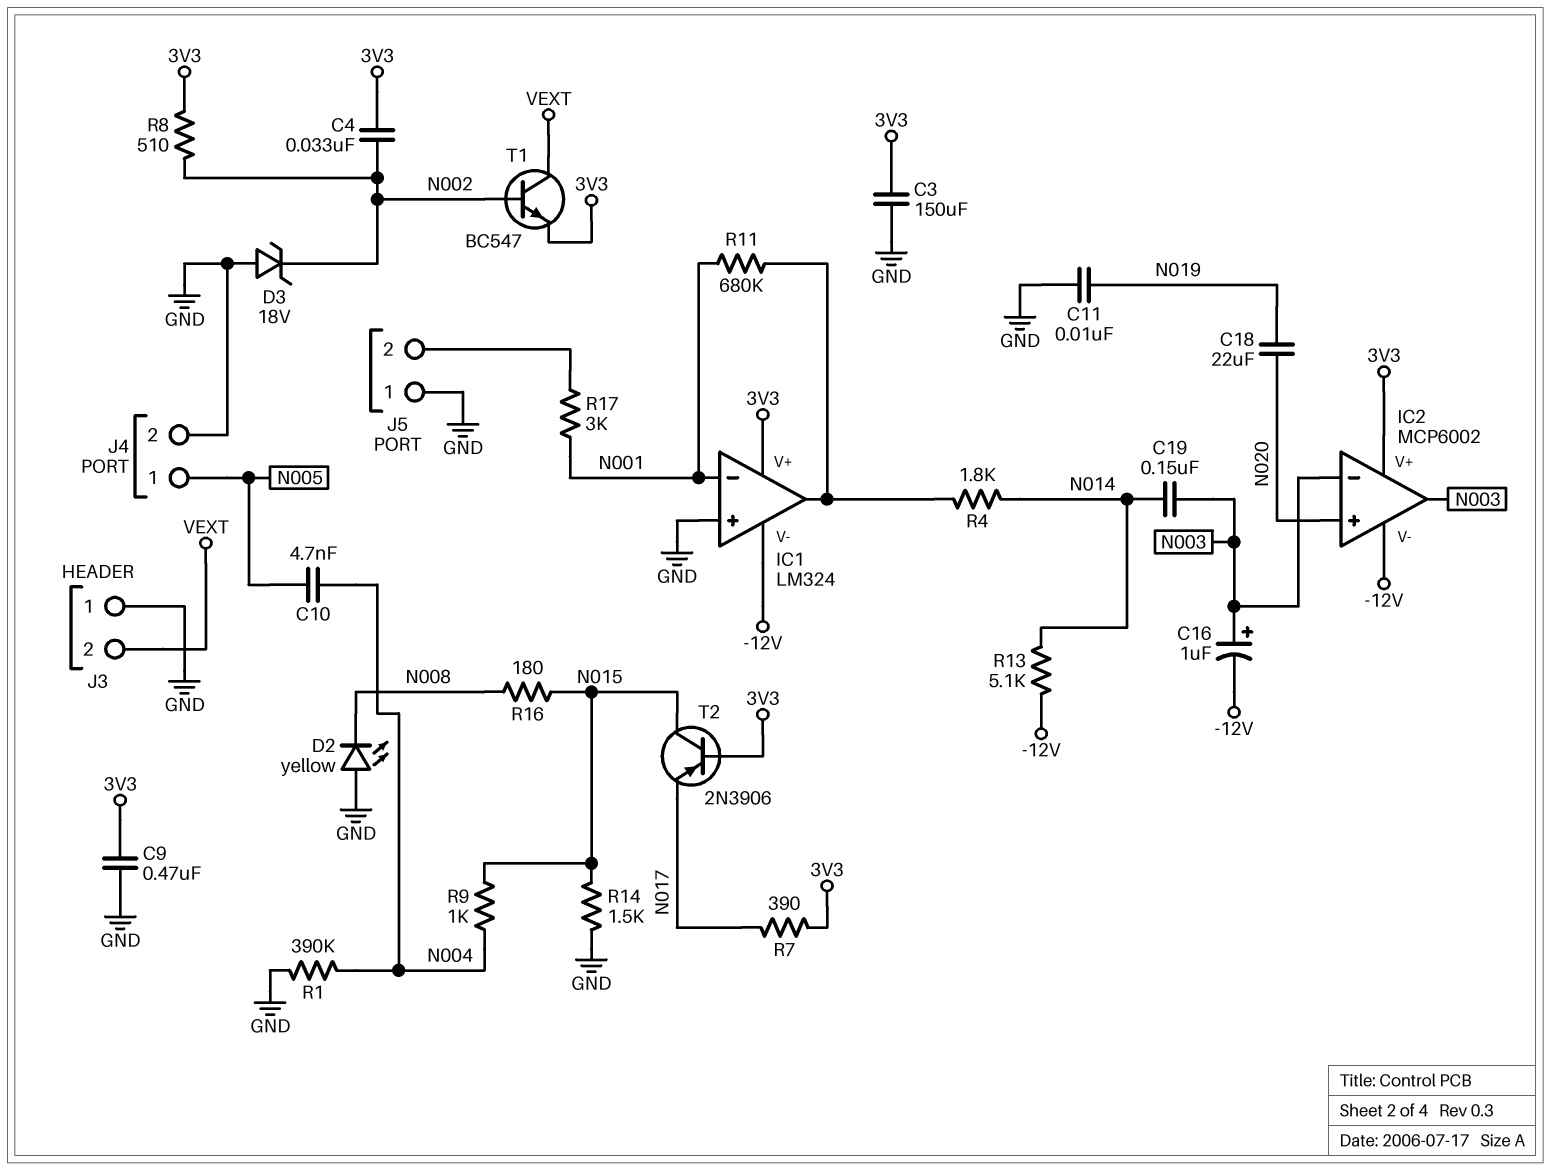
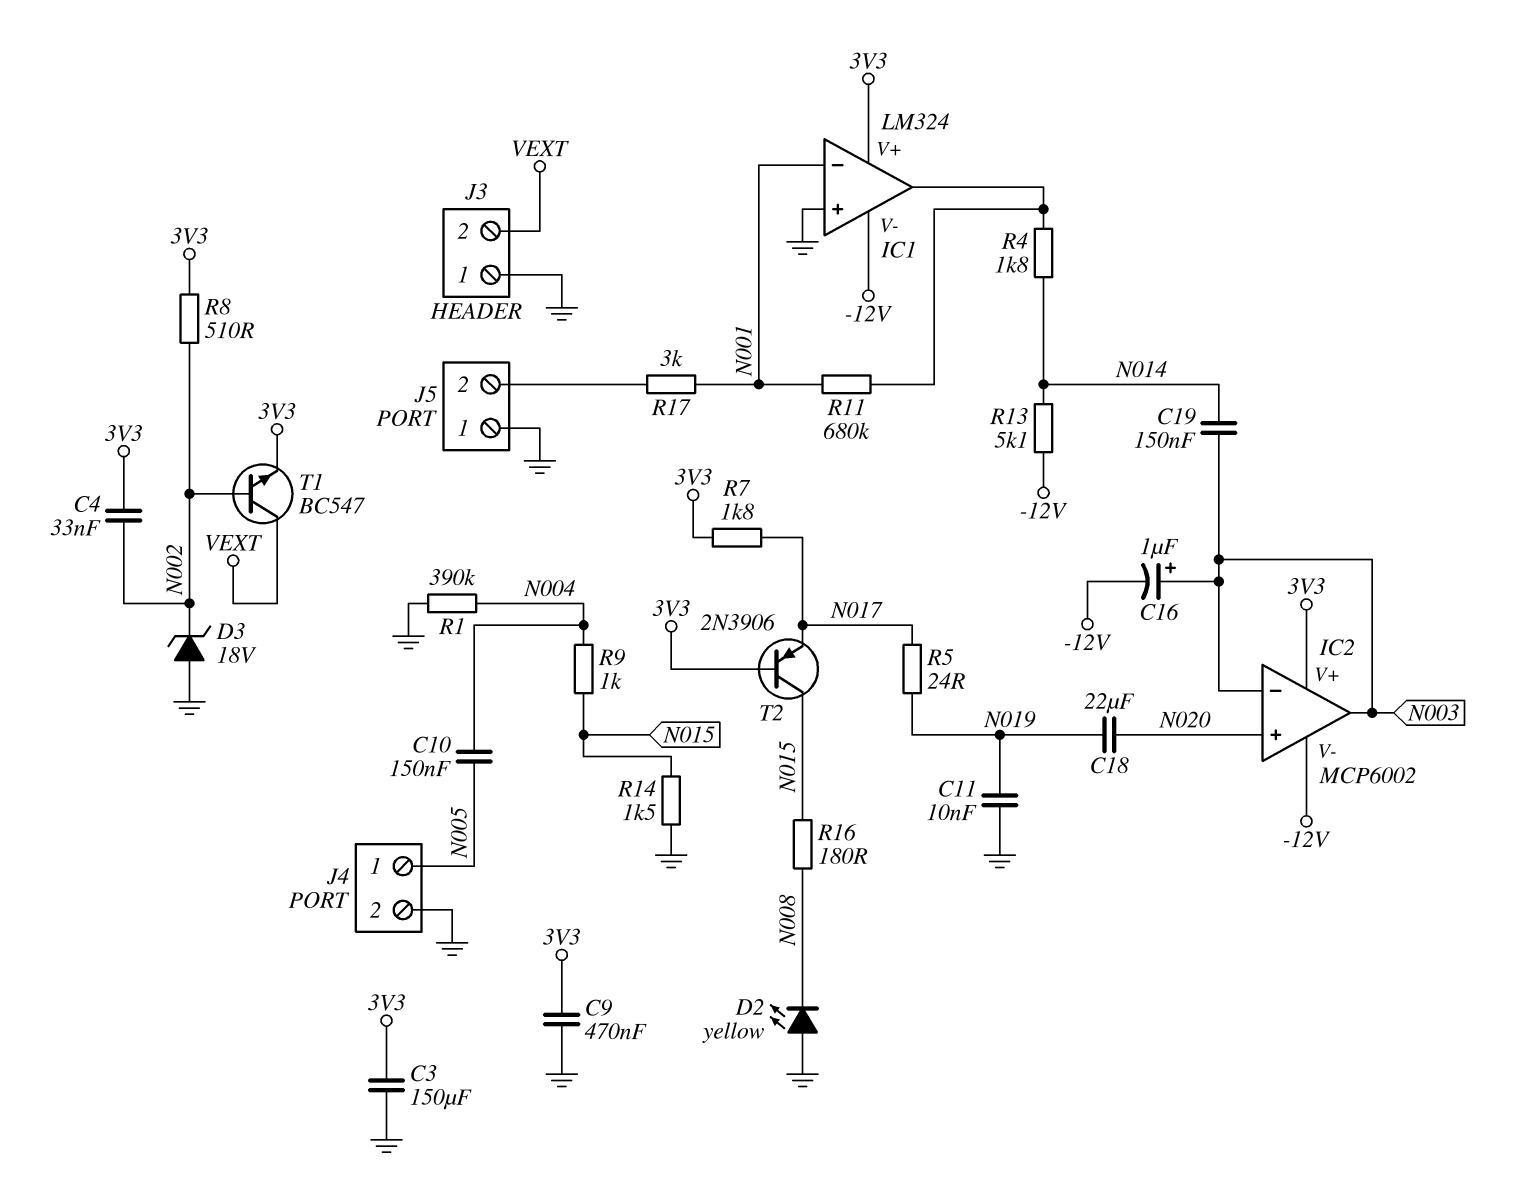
C10: 4.7nF (N004, N005) -> 150nF (N004, N005)
R5: none -> 24 (N017, N019)
R7: 390 (3V3, N017) -> 1.8k (3V3, N017)

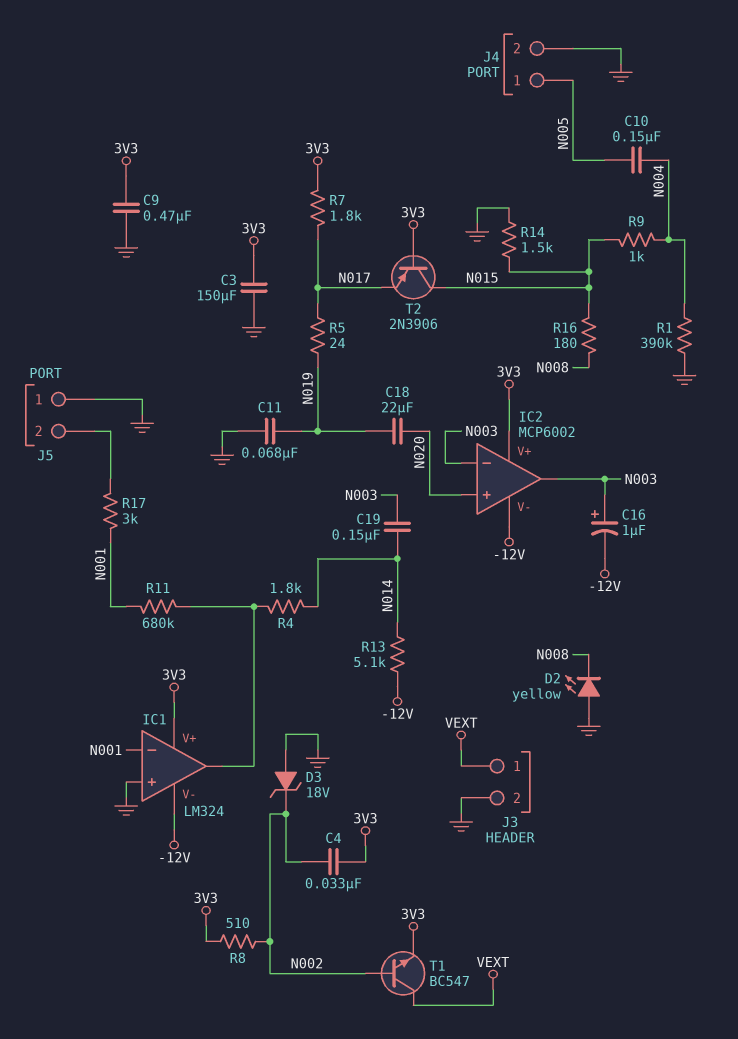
C11: 10nF (GND, N019) -> 68nF (GND, N019)
J3 pin 1: GND -> VEXT
J3 pin 2: VEXT -> GND

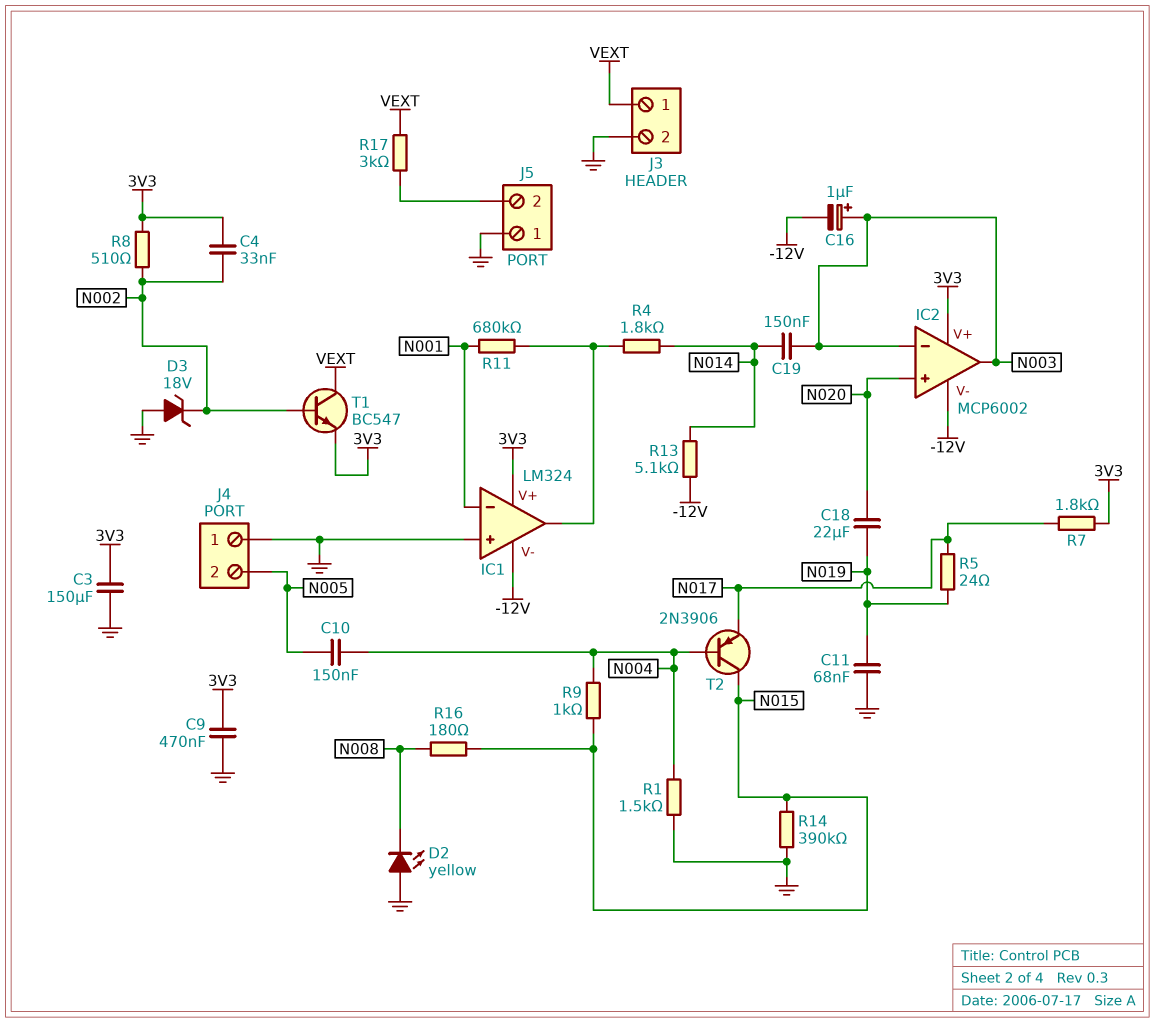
J4 pin 1: N005 -> GND
J4 pin 2: GND -> N005
R1: 390k (GND, N004) -> 1.5k (GND, N004)
R14: 1.5k (GND, N015) -> 390k (GND, N015)
R17: 3k (J5/2, N001) -> 3k (J5/2, VEXT)
T2: PNP 2N3906 (B 3V3, C N015, E N017) -> PNP 2N3906 (B N004, C N015, E N017)

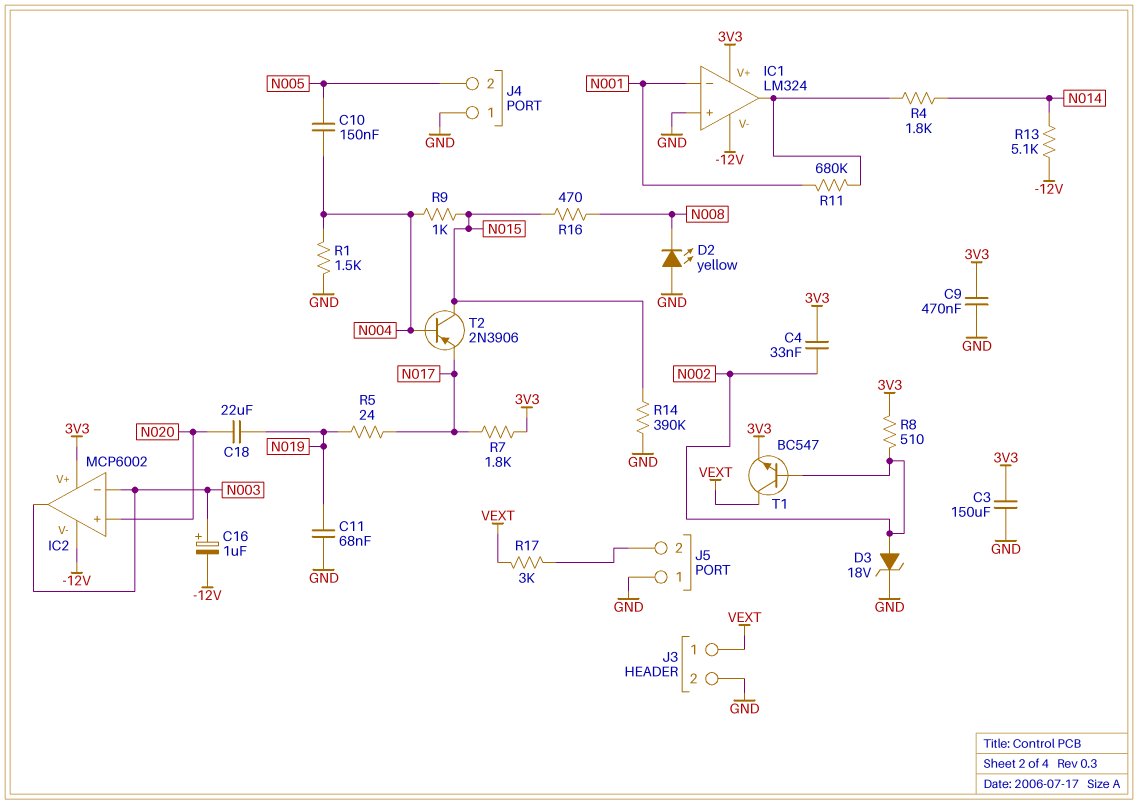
C19: 150nF (N003, N014) -> none
D3: zener 18V (A GND, K N002) -> zener 18V (A N002, K GND)
R16: 180 (N008, N015) -> 470 (N008, N015)

